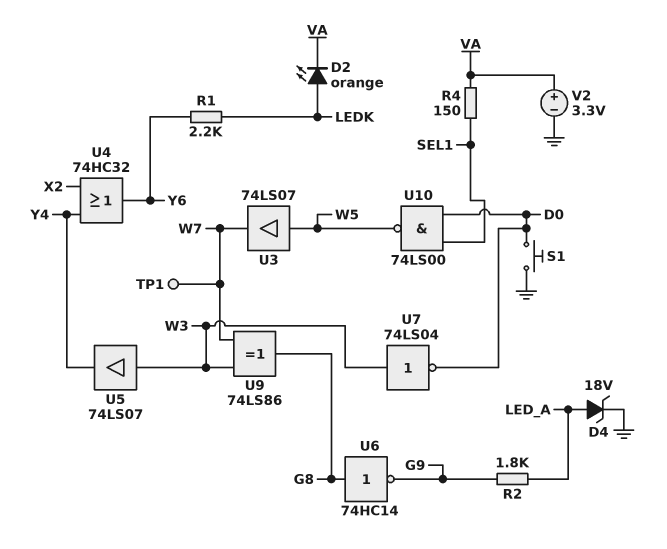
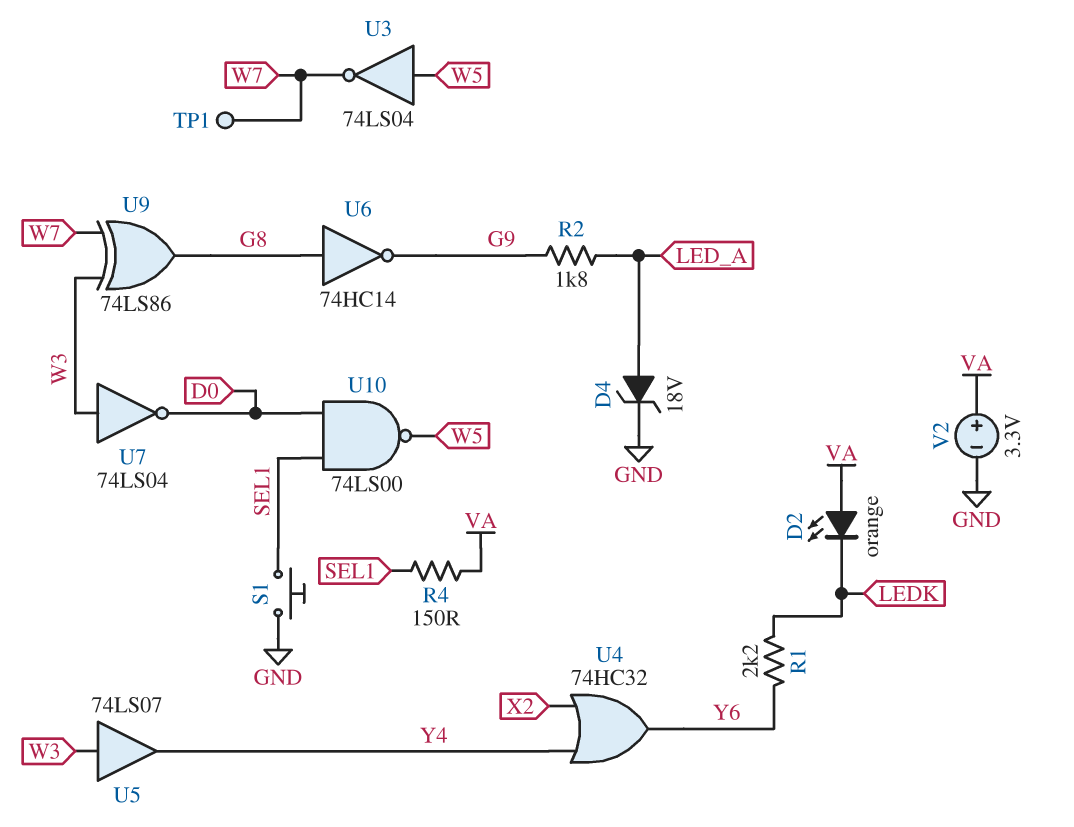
D2: LED orange (A LEDK, K VA) -> LED orange (A VA, K LEDK)
S1: button (D0, GND) -> button (GND, SEL1)
U3: buffer 74LS07 (in W5, out W7) -> NOT 74LS04 (in W5, out W7)

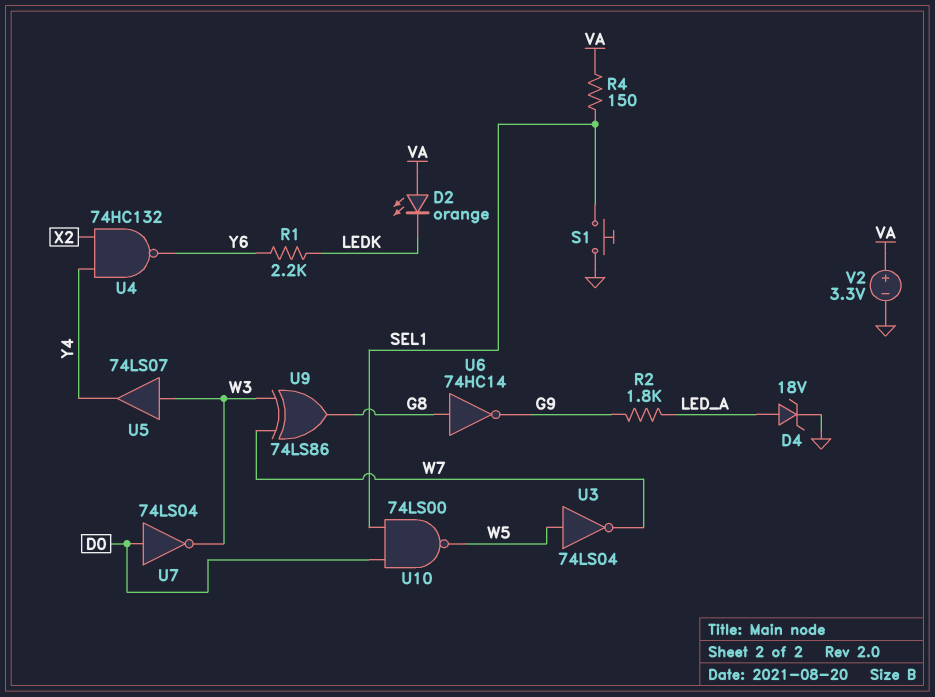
TP1: test point (W7) -> none
U4: OR 74HC32 (in X2, in Y4, out Y6) -> NAND 74HC132 (in X2, in Y4, out Y6)
U7: NOT 74LS04 (in W3, out D0) -> NOT 74LS04 (in D0, out W3)

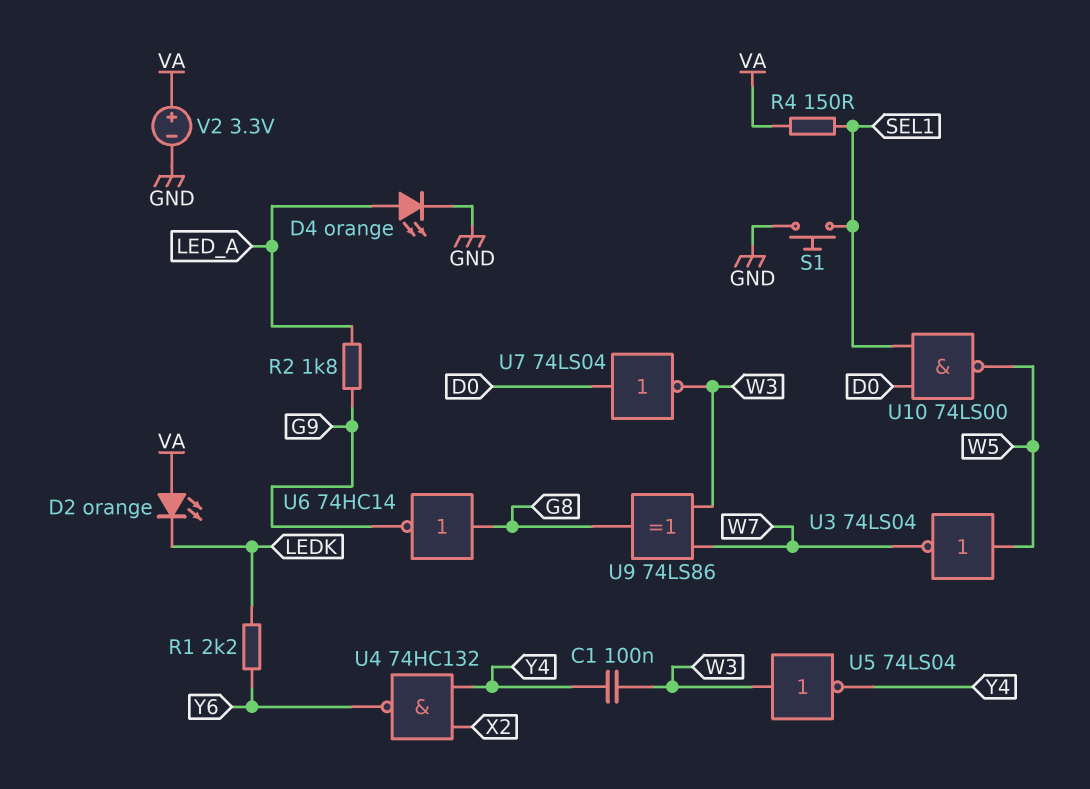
C1: none -> 100nF (W3, Y4)
D4: zener 18V (A LED_A, K GND) -> LED orange (A LED_A, K GND)
U5: buffer 74LS07 (in W3, out Y4) -> NOT 74LS04 (in W3, out Y4)

